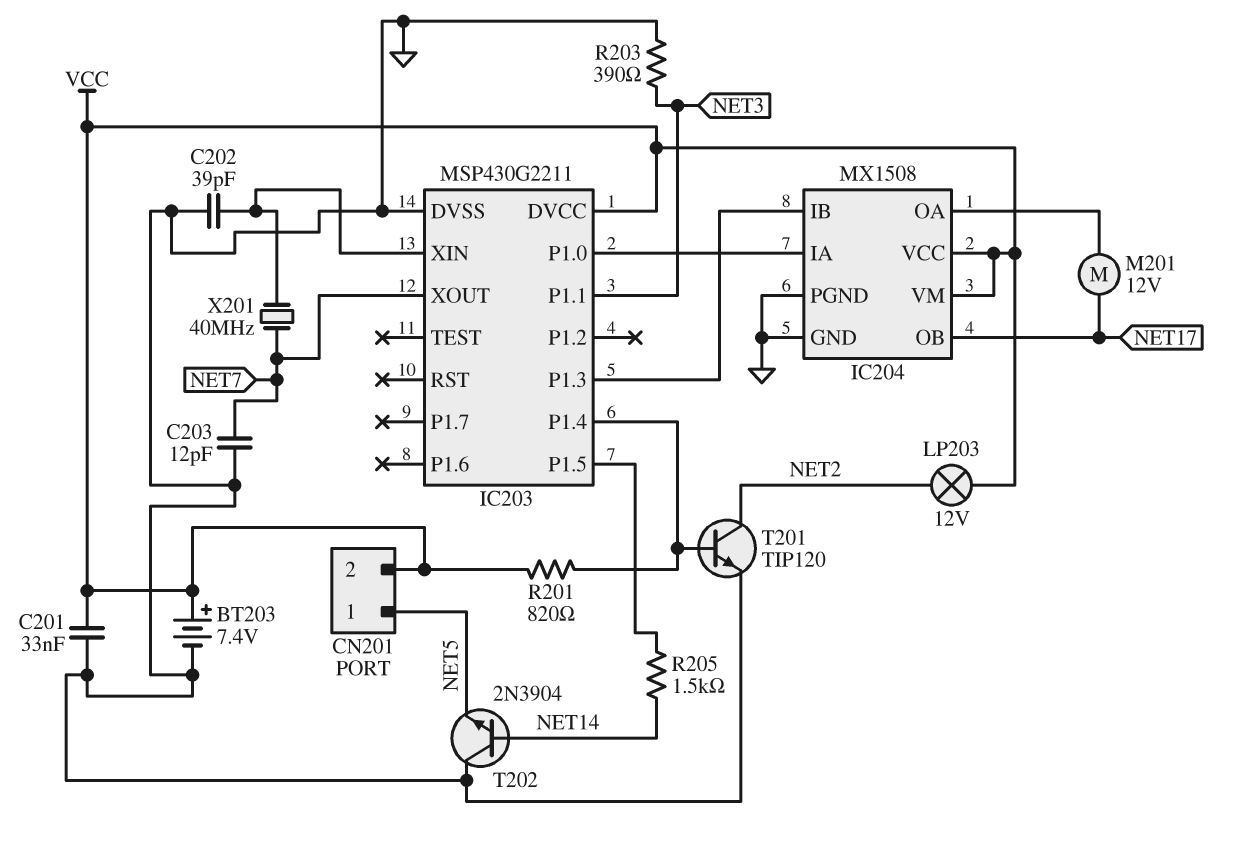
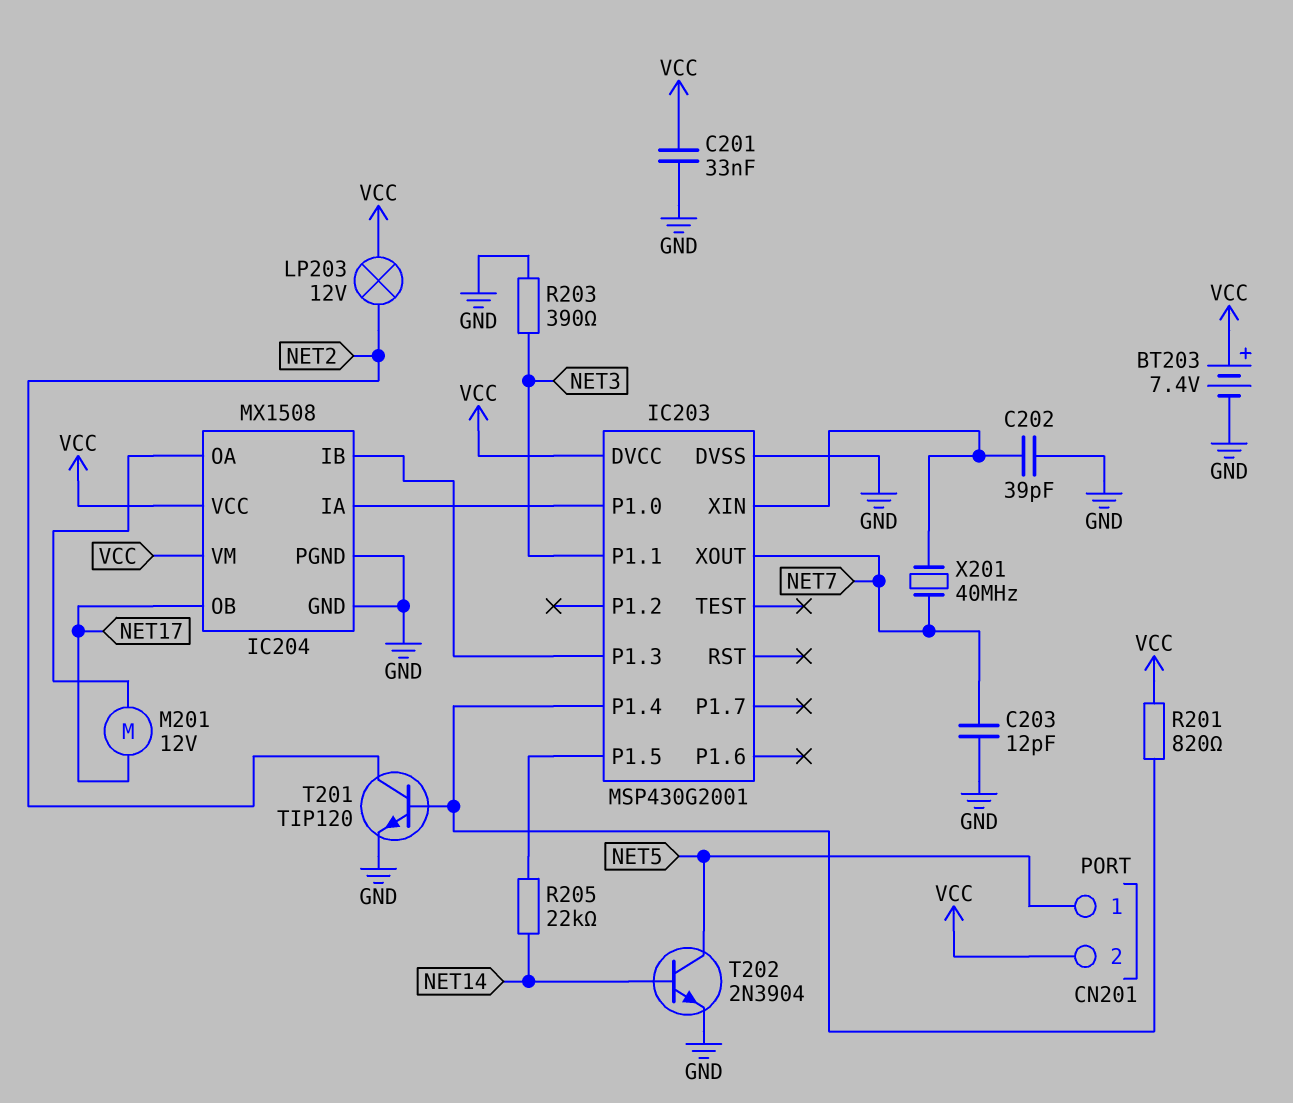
IC203: MSP430G2211 -> MSP430G2001
R205: 1.5k (IC203/P1.5, NET14) -> 22k (IC203/P1.5, NET14)
T202: NPN 2N3904 (B NET14, C GND, E NET5) -> NPN 2N3904 (B NET14, C NET5, E GND)

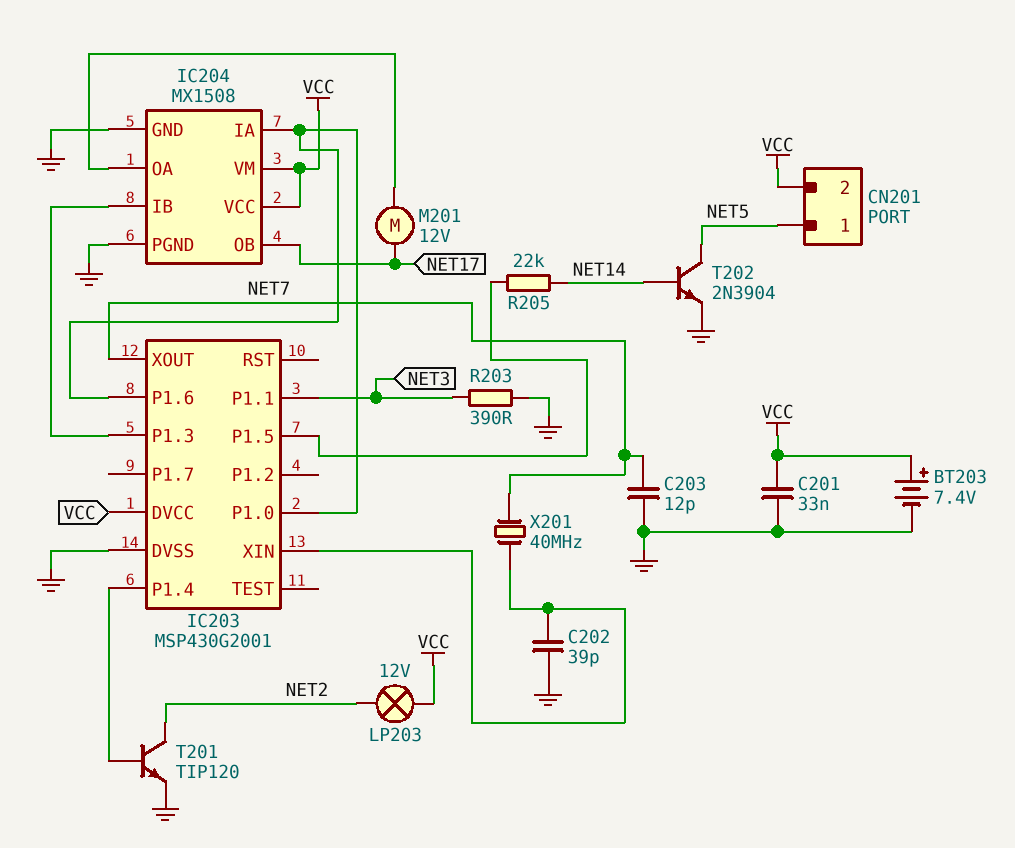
IC203 pin P1.6: none -> IC203/P1.0
R201: 820 (IC203/P1.4, VCC) -> none

